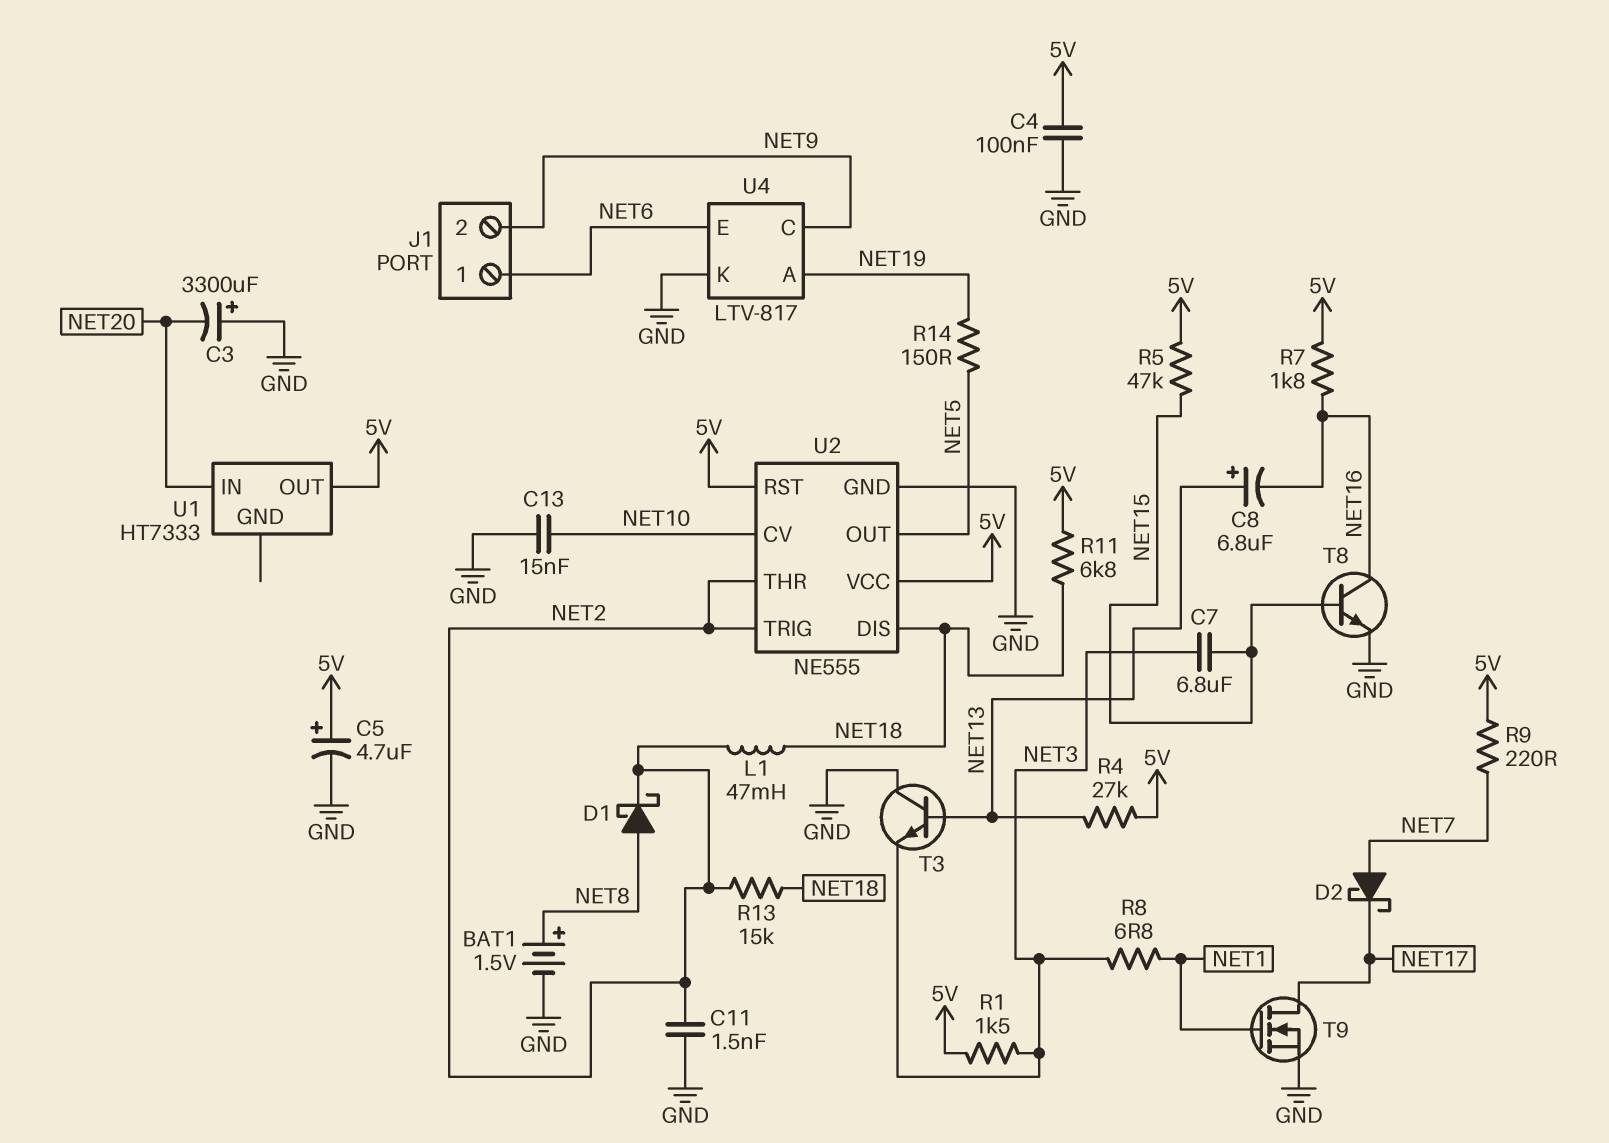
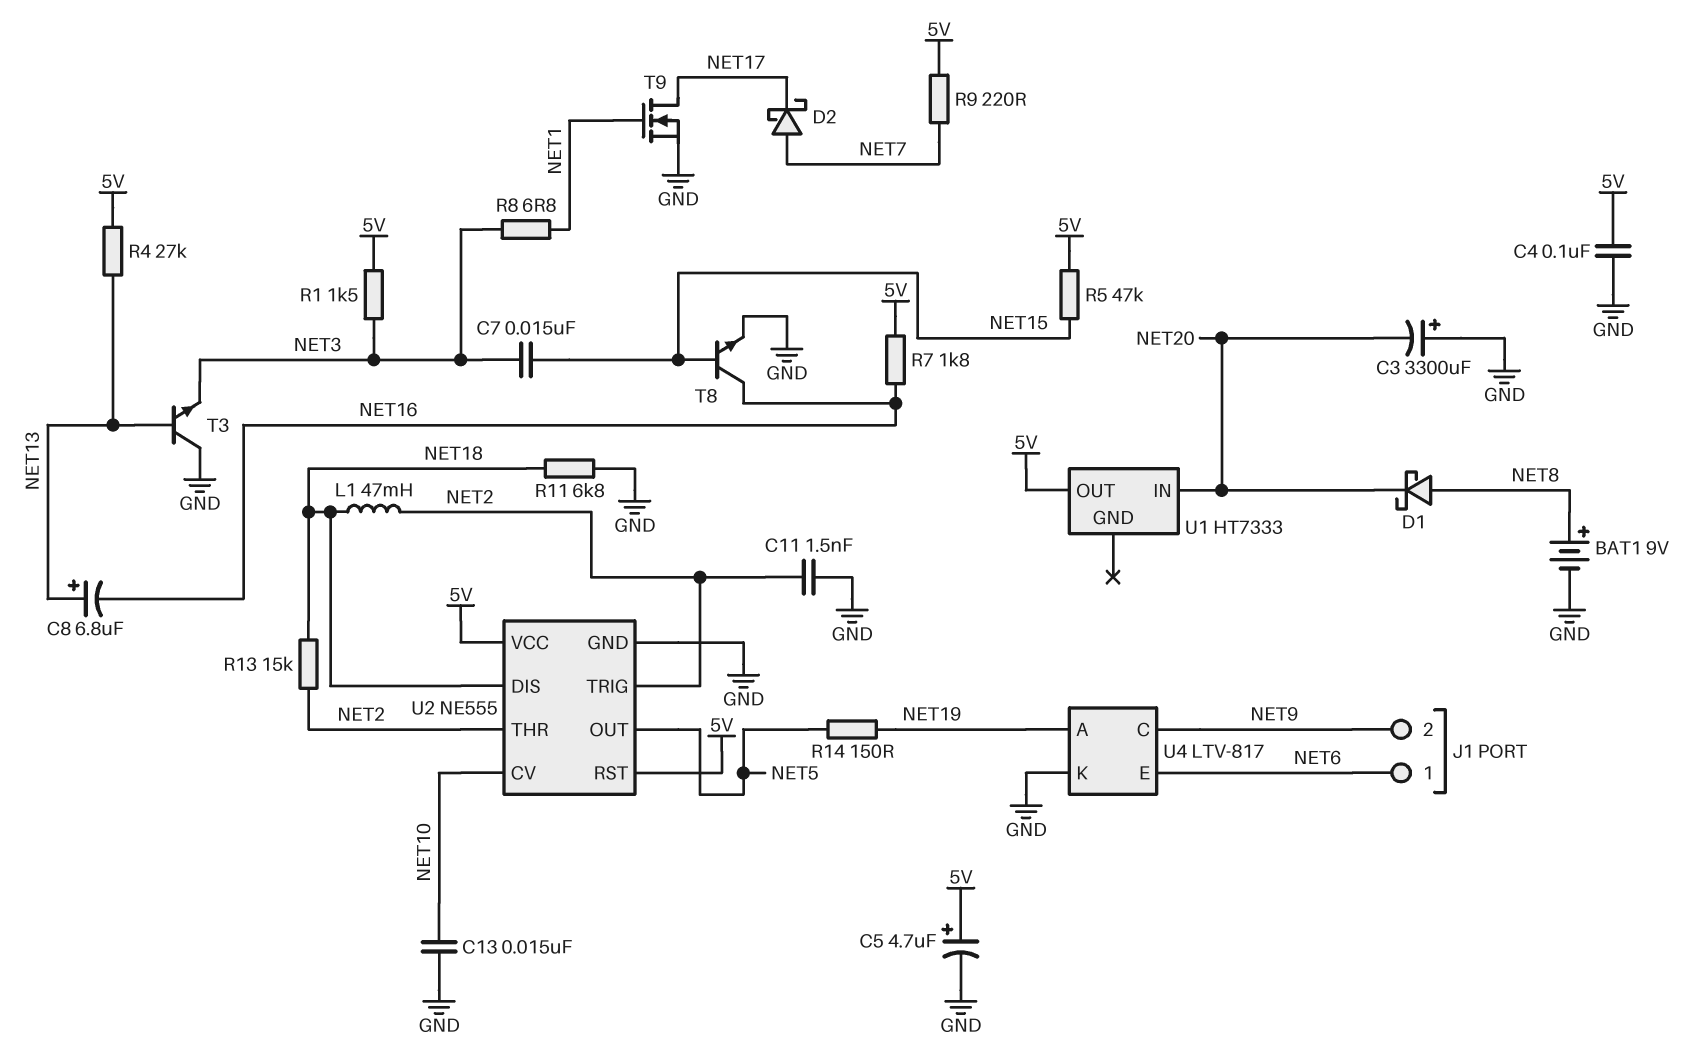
BAT1: 1.5V (plus NET8, minus GND) -> 9V (plus NET8, minus GND)
C7: 6.8uF (NET3, NET15) -> 15nF (NET3, NET15)
D1: schottky (A NET8, K NET2) -> schottky (A NET8, K NET20)
R11: 6.8k (5V, NET18) -> 6.8k (GND, NET18)

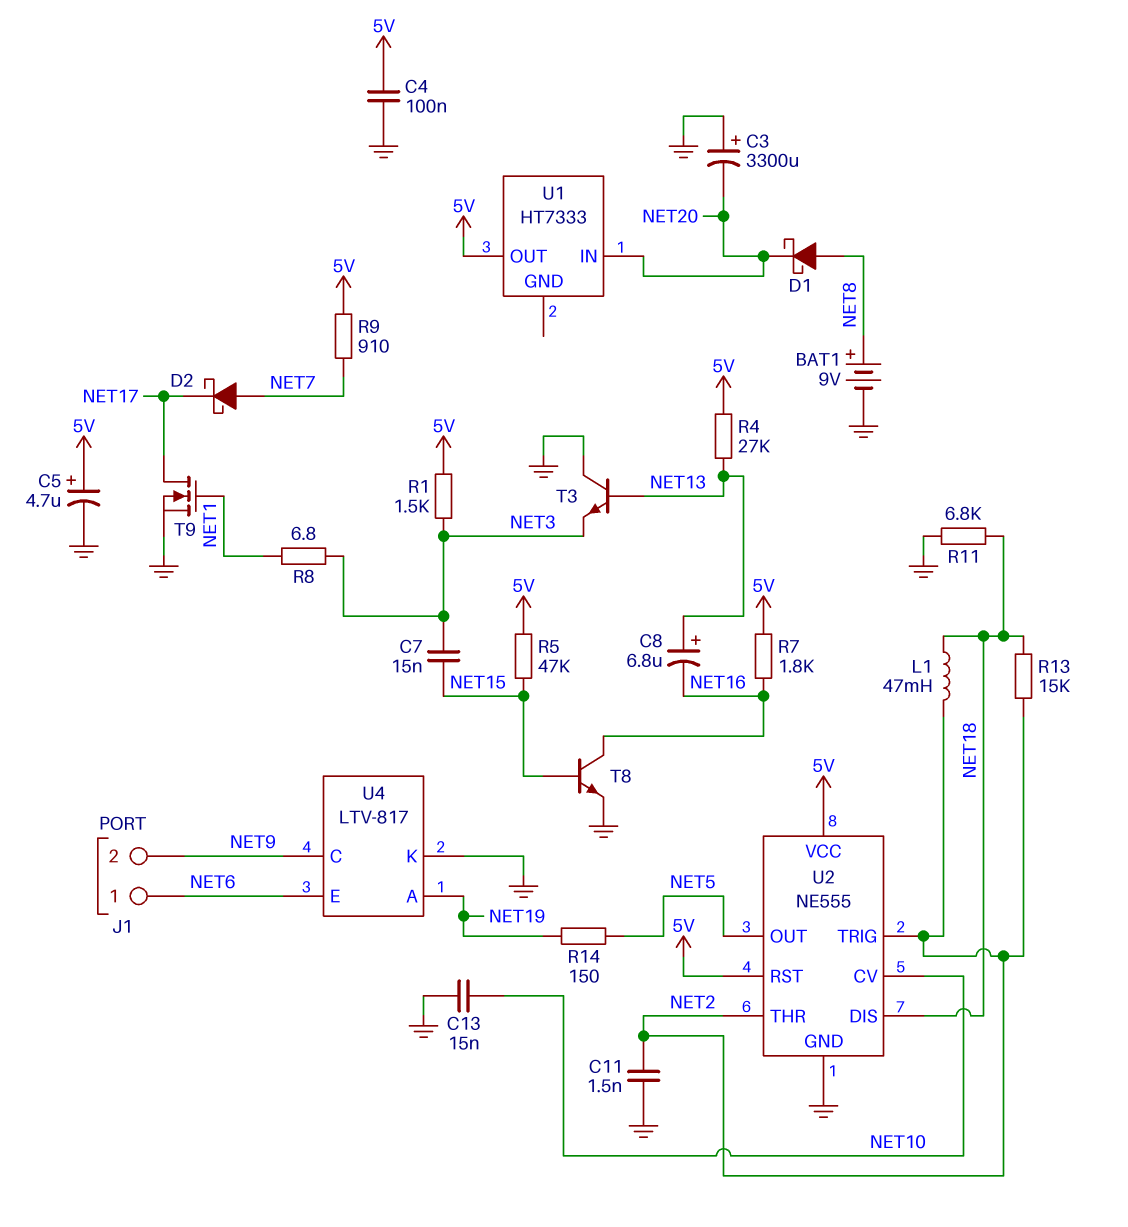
R9: 220 (5V, NET7) -> 910 (5V, NET7)

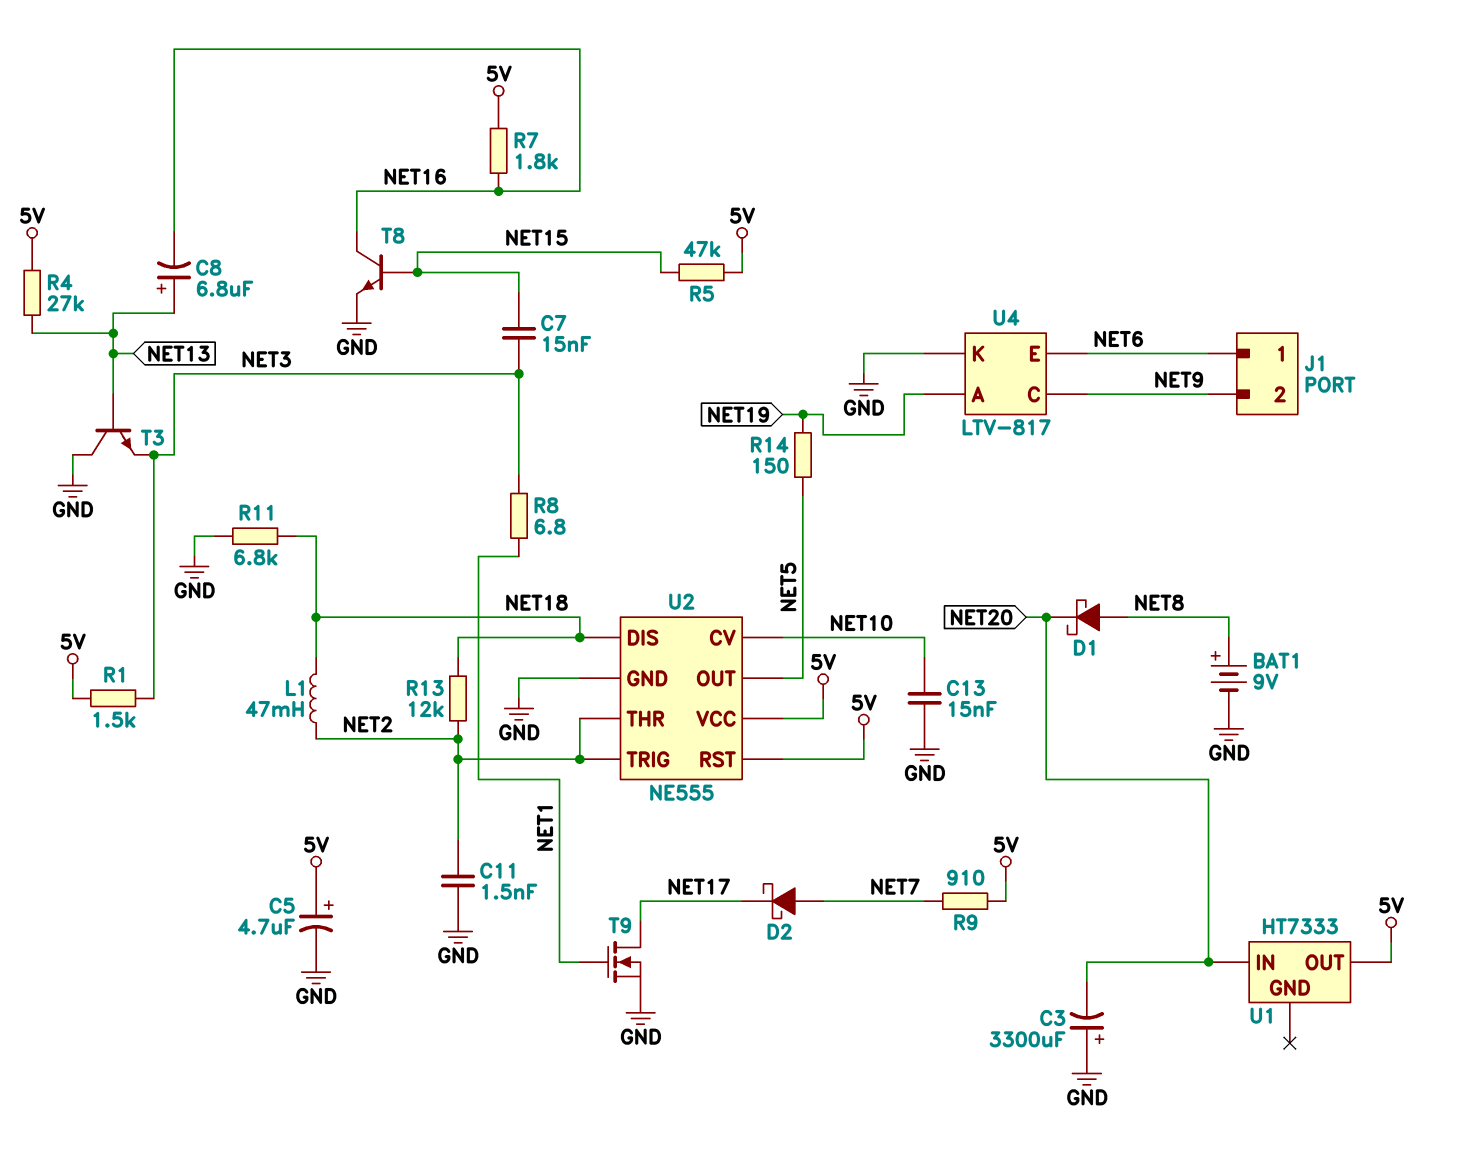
C4: 100nF (5V, GND) -> none
R13: 15k (NET2, NET18) -> 12k (NET2, NET18)

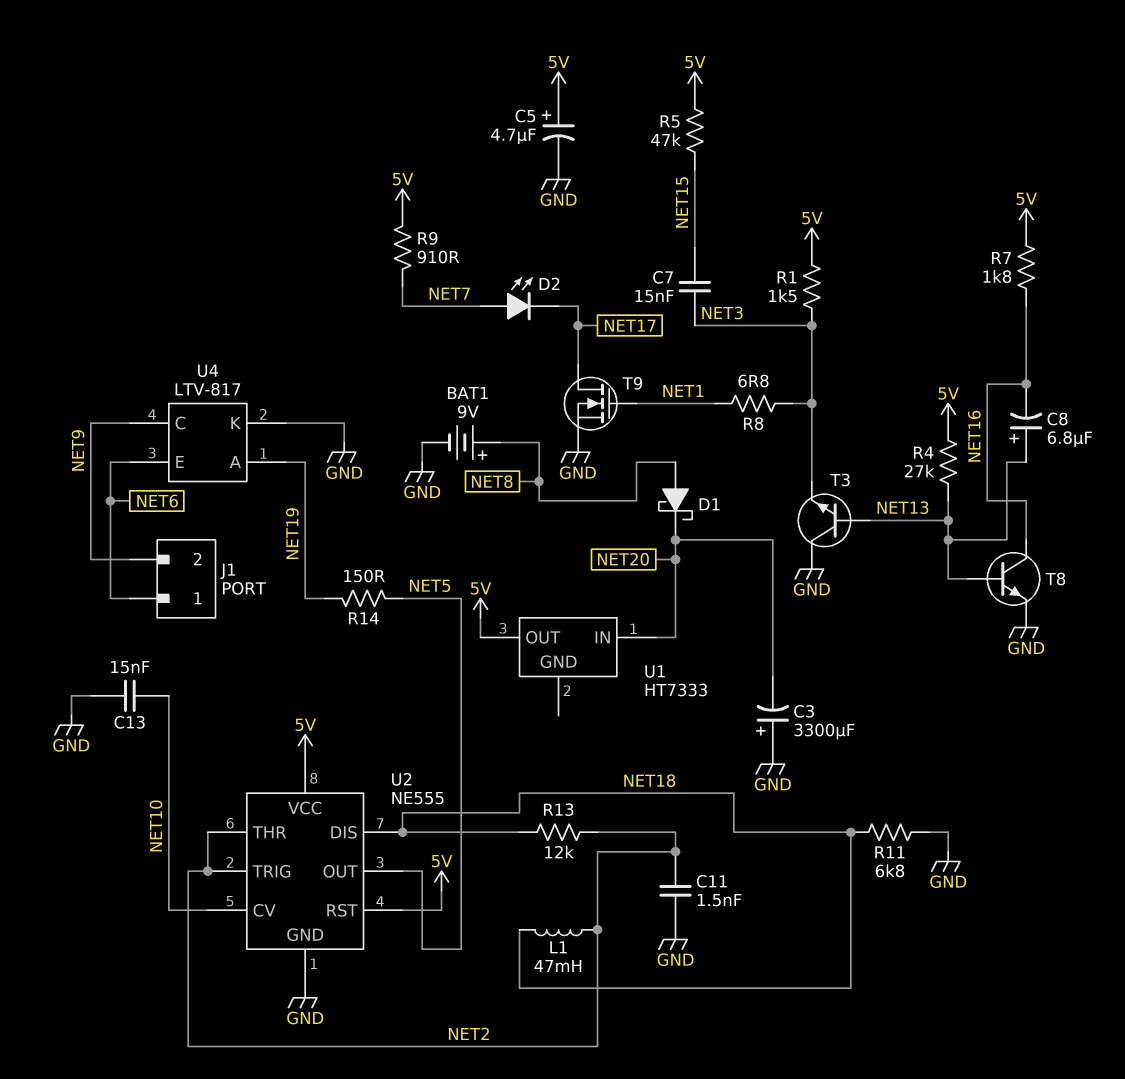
D2: schottky (A NET7, K NET17) -> LED (A NET7, K NET17)
T8: NPN (B NET15, C NET16, E GND) -> NPN (B NET13, C NET16, E GND)

